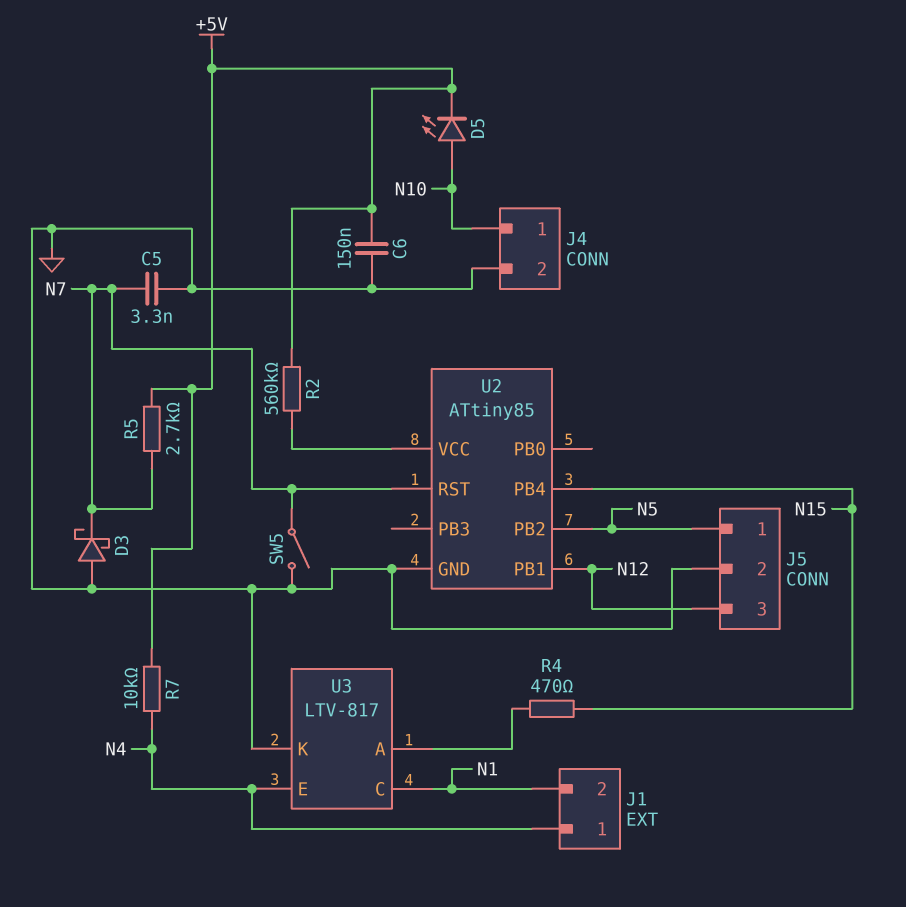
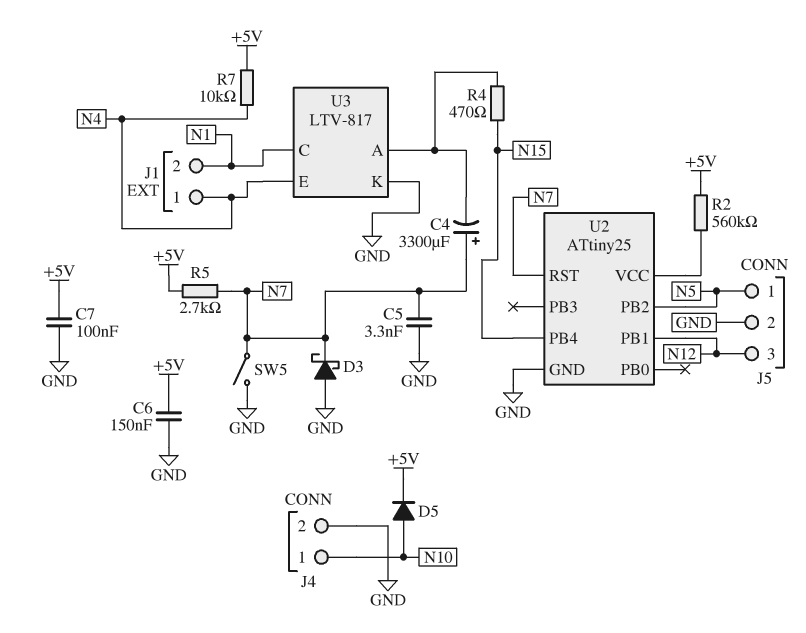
C4: none -> 3300uF (plus N7, minus U3/A)
C7: none -> 100nF (+5V, GND)
D5: LED (A N10, K +5V) -> diode (A N10, K +5V)
U2: ATtiny85 -> ATtiny25

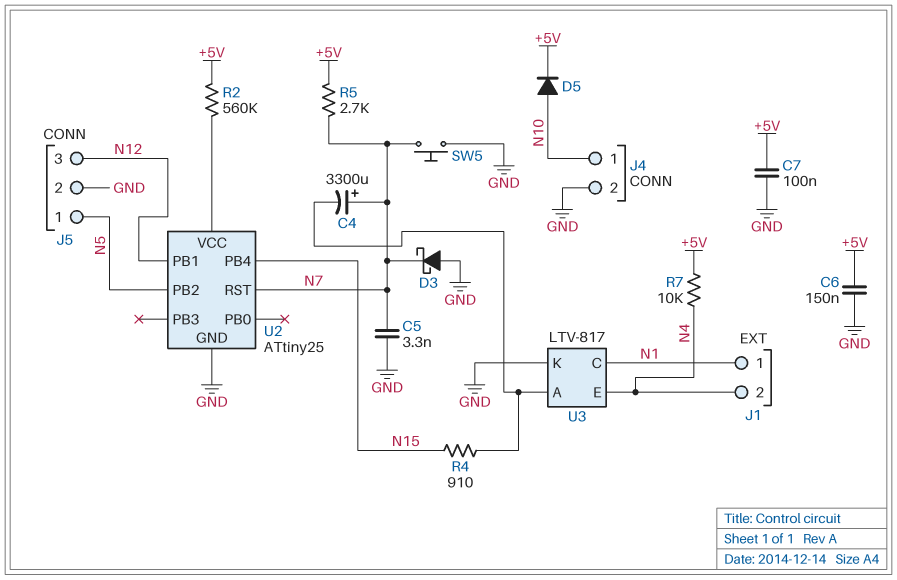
J1 pin 1: N4 -> N1
J1 pin 2: N1 -> N4
R4: 470 (N15, U3/A) -> 910 (N15, U3/A)
SW5: switch (GND, N7) -> button (GND, N7)

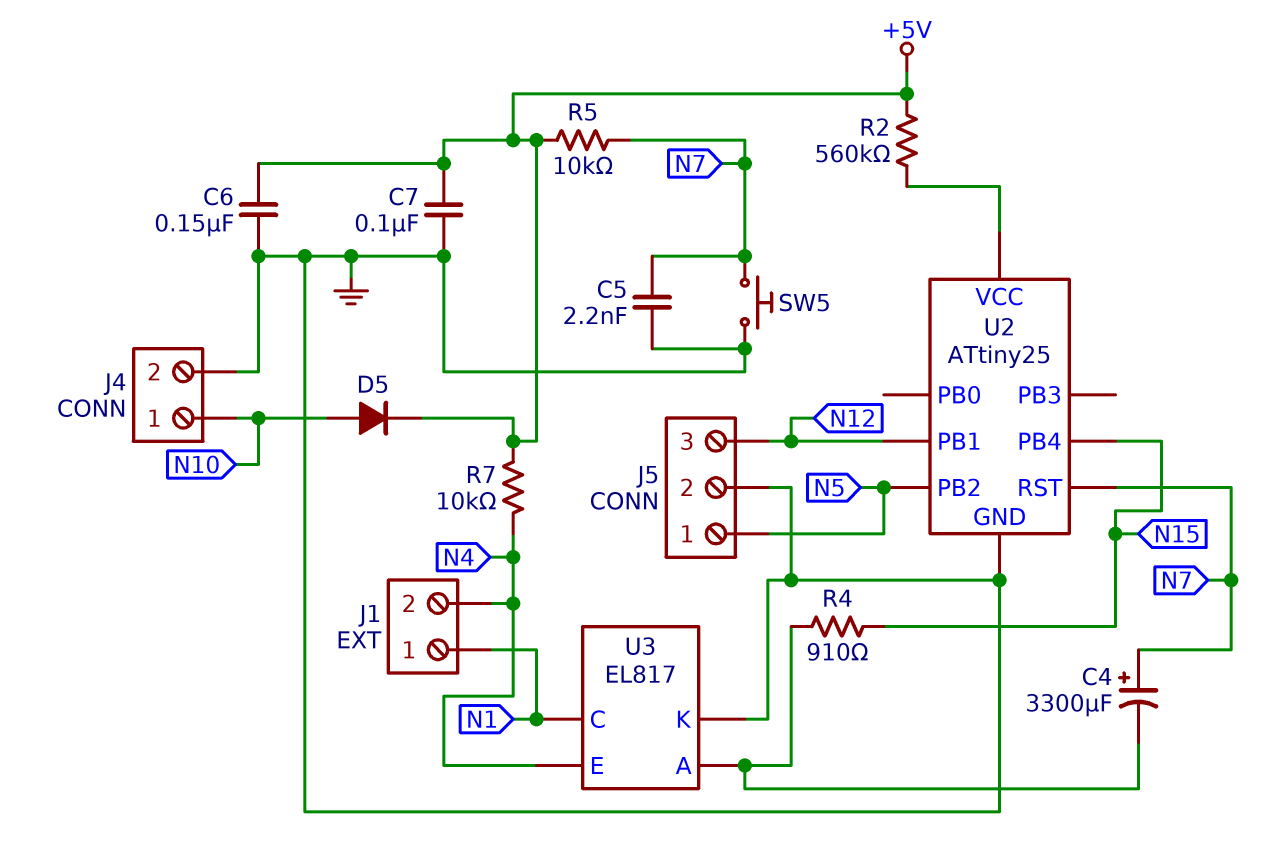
C5: 3.3nF (GND, N7) -> 2.2nF (GND, N7)
D3: schottky (A GND, K N7) -> none
R5: 2.7k (+5V, N7) -> 10k (+5V, N7)
U3: LTV-817 -> EL817

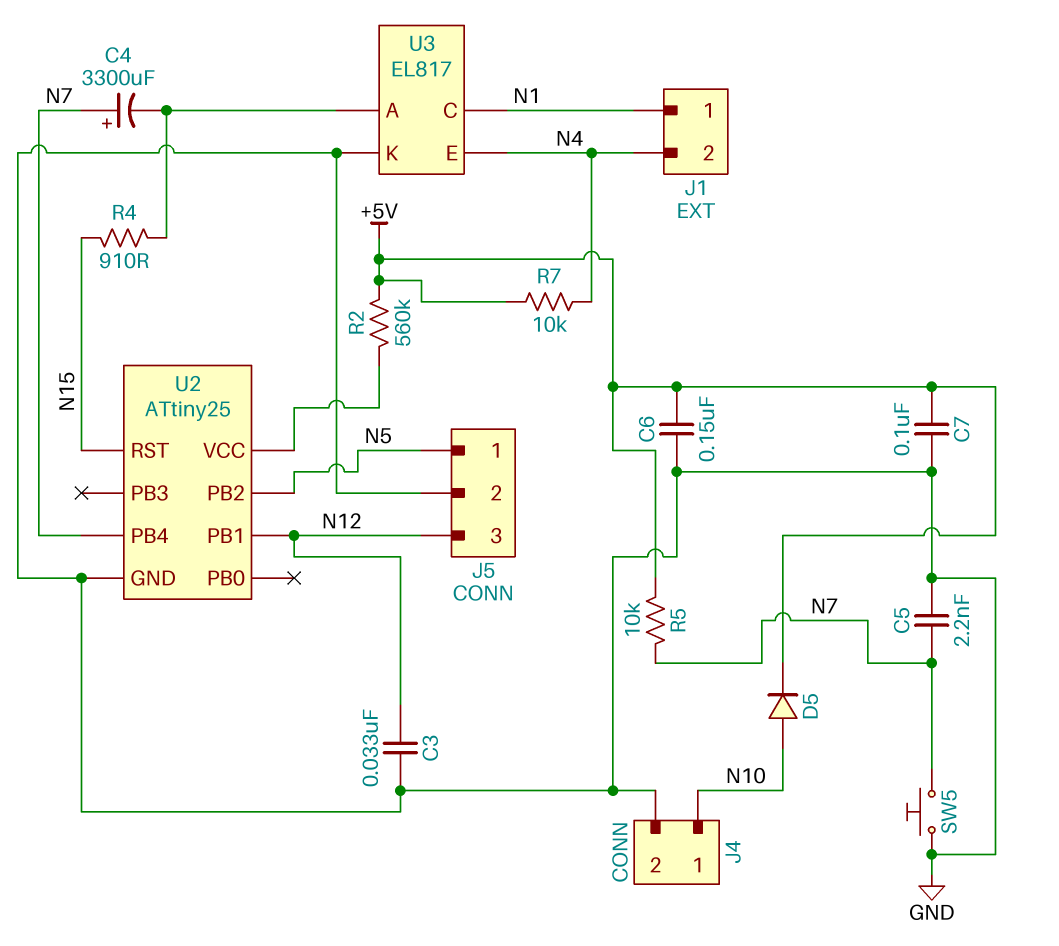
C3: none -> 33nF (GND, N12)
U2 pin PB4: N15 -> N7
U2 pin RST: N7 -> N15

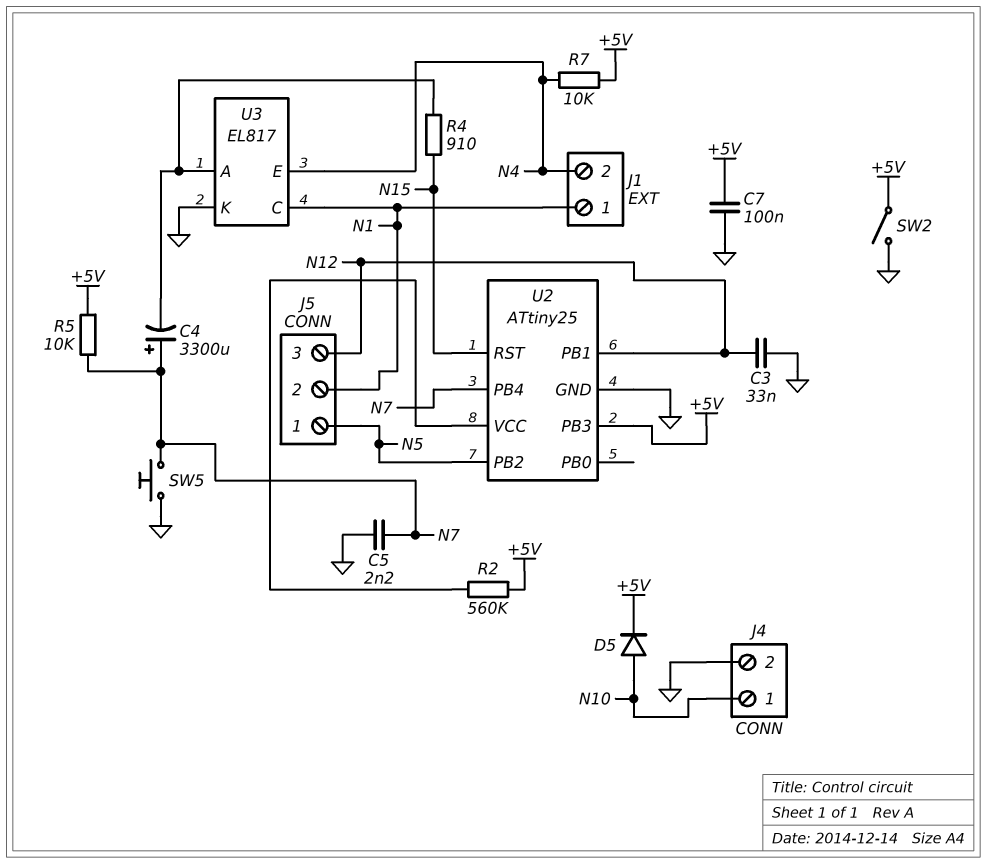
C6: 150nF (+5V, GND) -> none
J5 pin 2: GND -> N1
SW2: none -> switch (+5V, GND)
U2 pin PB3: none -> +5V

